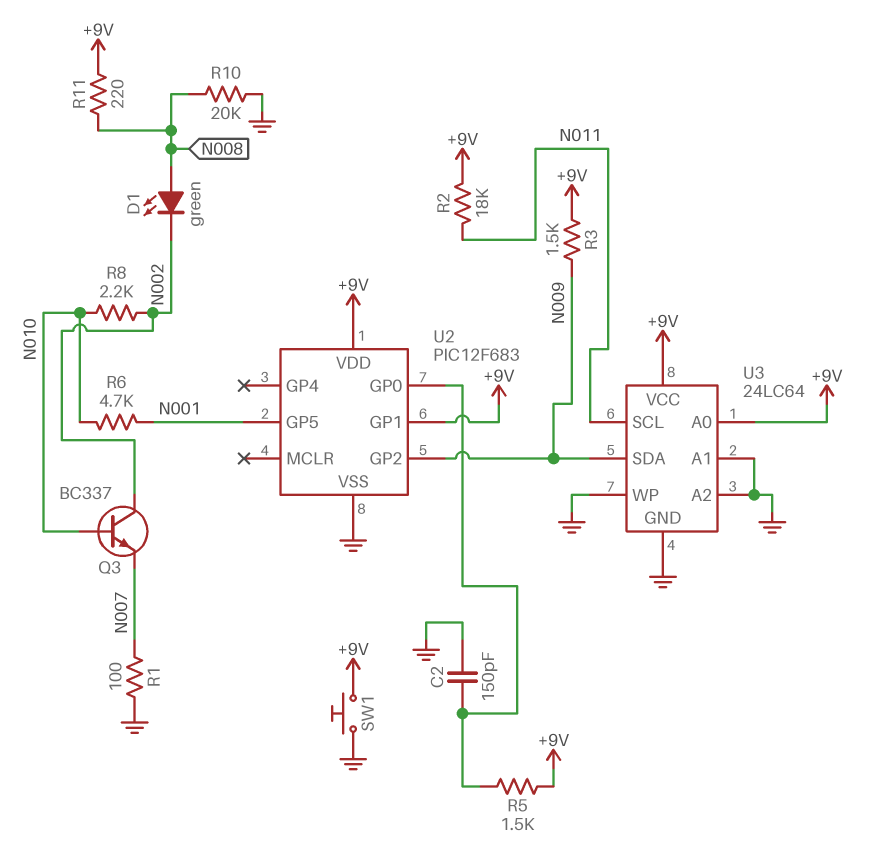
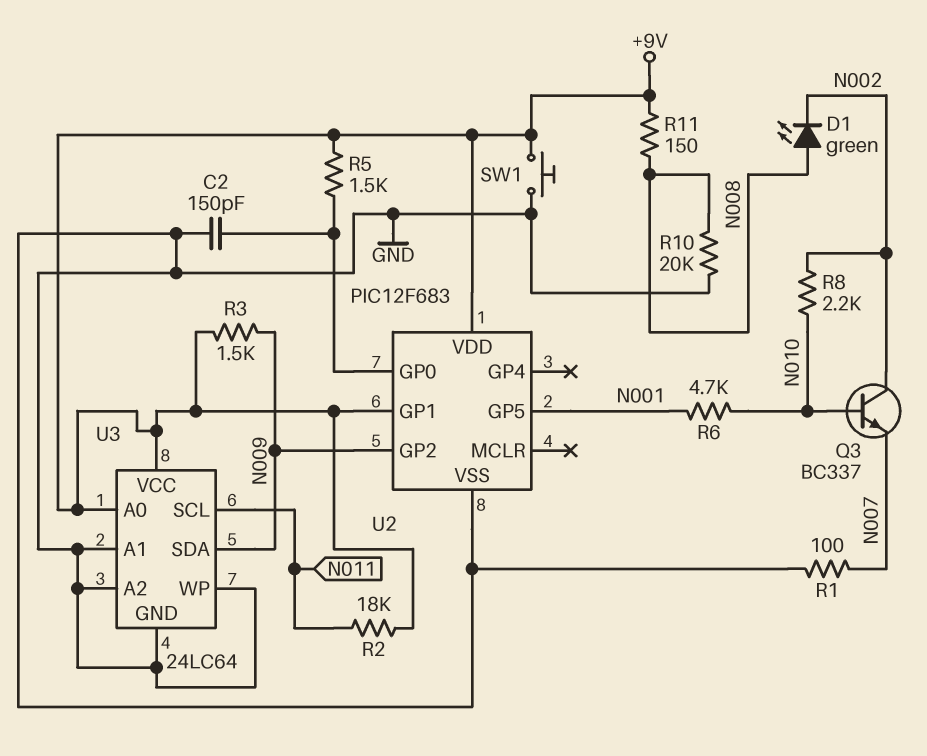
R11: 220 (+9V, N008) -> 150 (+9V, N008)

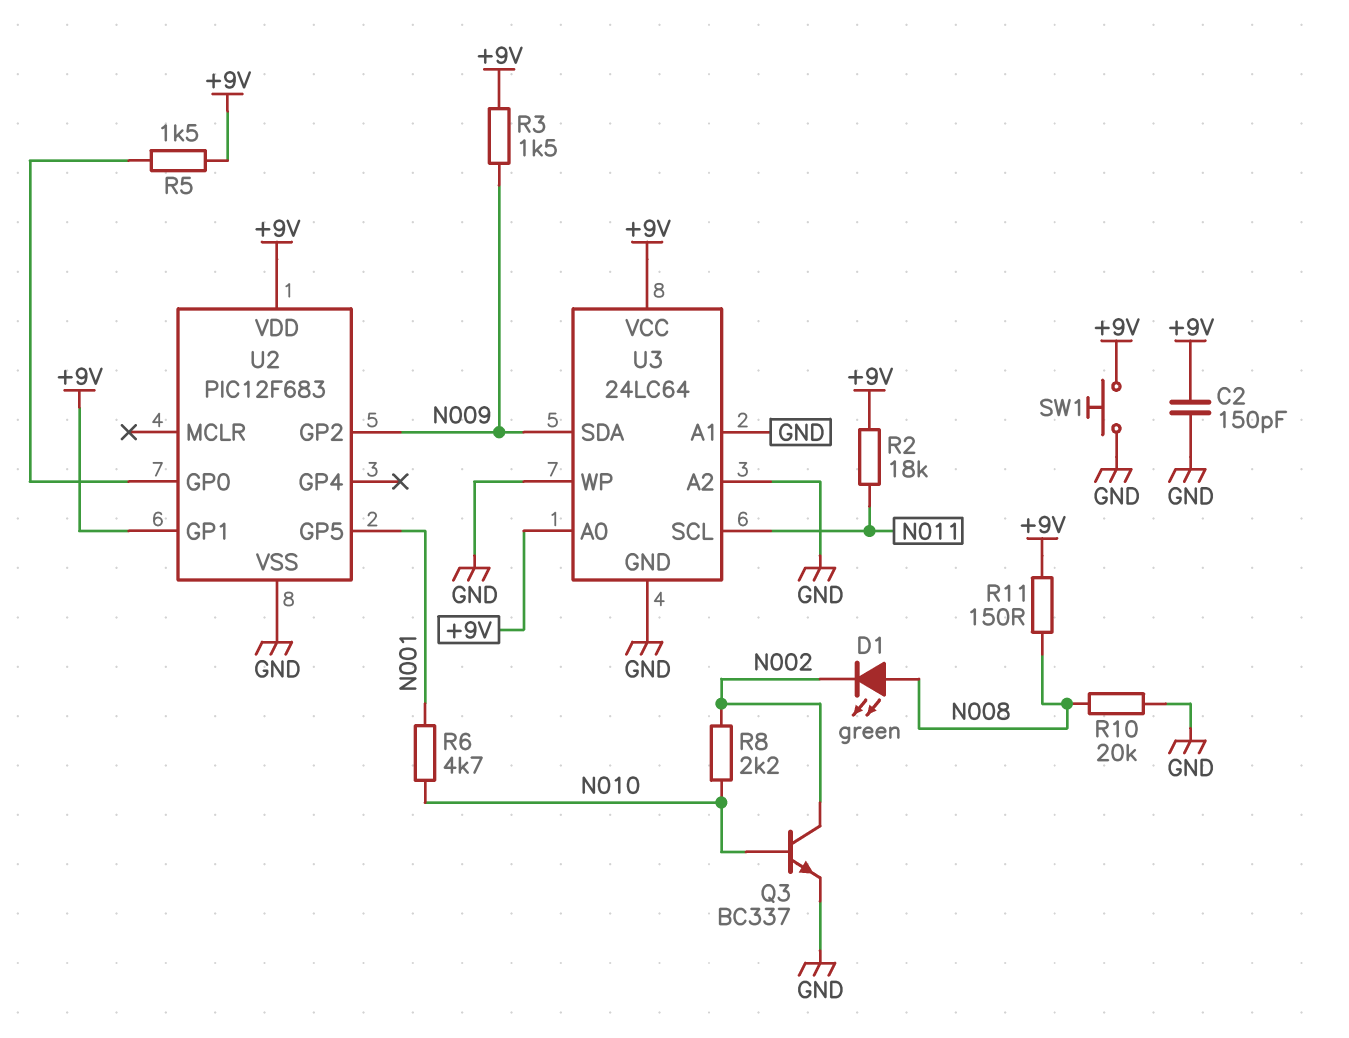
C2: 150pF (GND, U2/GP0) -> 150pF (+9V, GND)
Q3: NPN BC337 (B N010, C N002, E N007) -> NPN BC337 (B N010, C N002, E GND)
R1: 100 (GND, N007) -> none

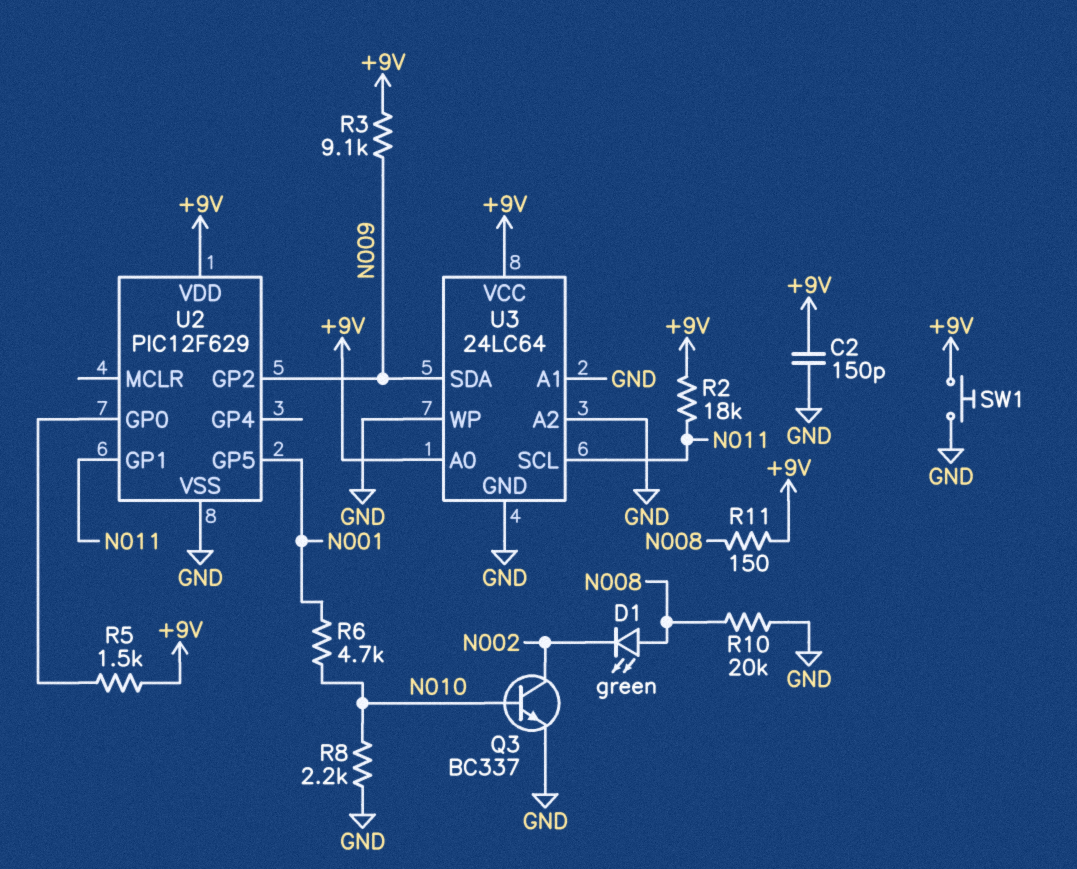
R3: 1.5k (+9V, N009) -> 9.1k (+9V, N009)
R8: 2.2k (N002, N010) -> 2.2k (GND, N010)
U2: PIC12F683 -> PIC12F629
U2 pin GP1: +9V -> N011

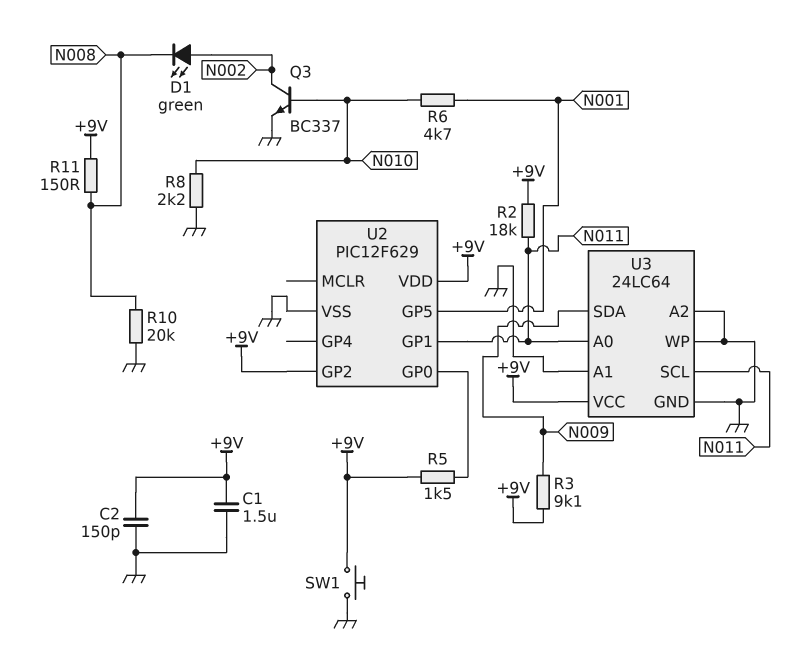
C1: none -> 1.5uF (+9V, GND)
D1: LED green (A N008, K N002) -> LED green (A N002, K N008)
U2 pin GP2: N009 -> +9V
U3 pin A0: +9V -> N011

